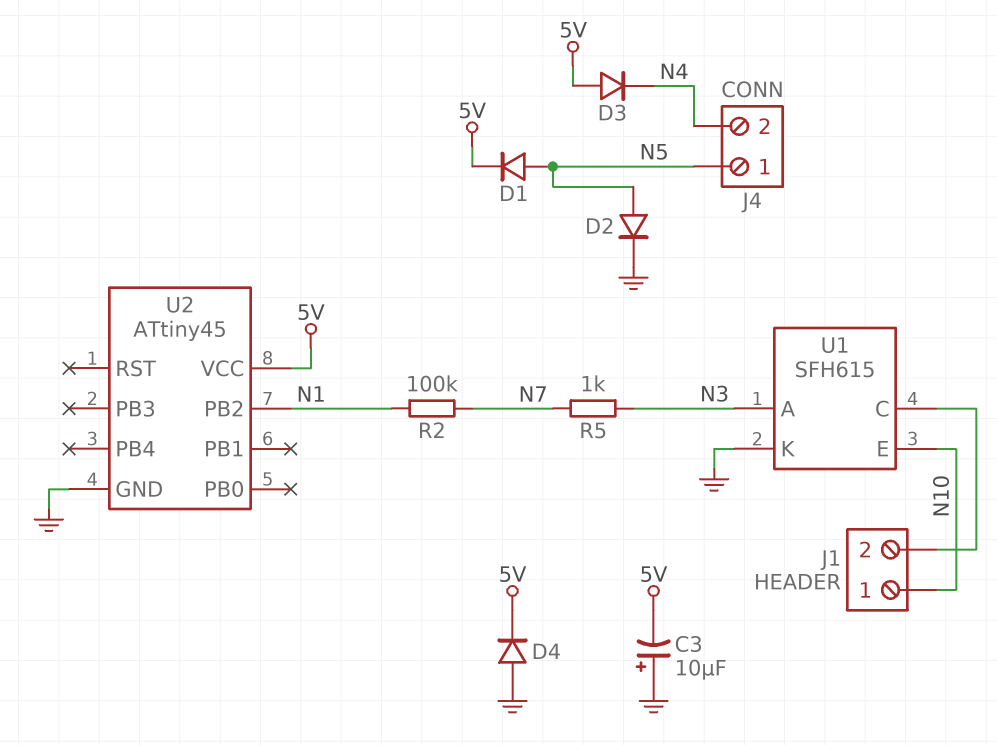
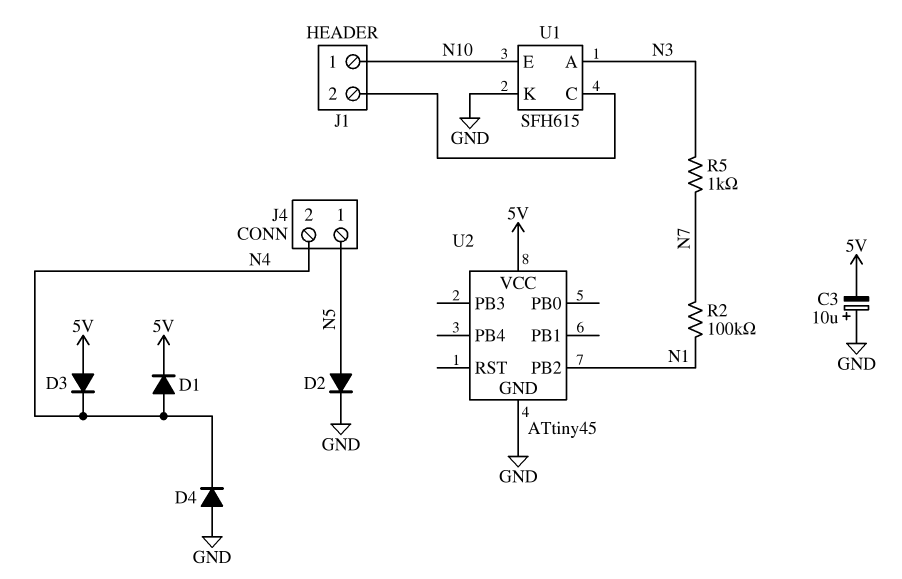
D1: diode (A N5, K 5V) -> diode (A N4, K 5V)
D4: diode (A GND, K 5V) -> diode (A GND, K N4)

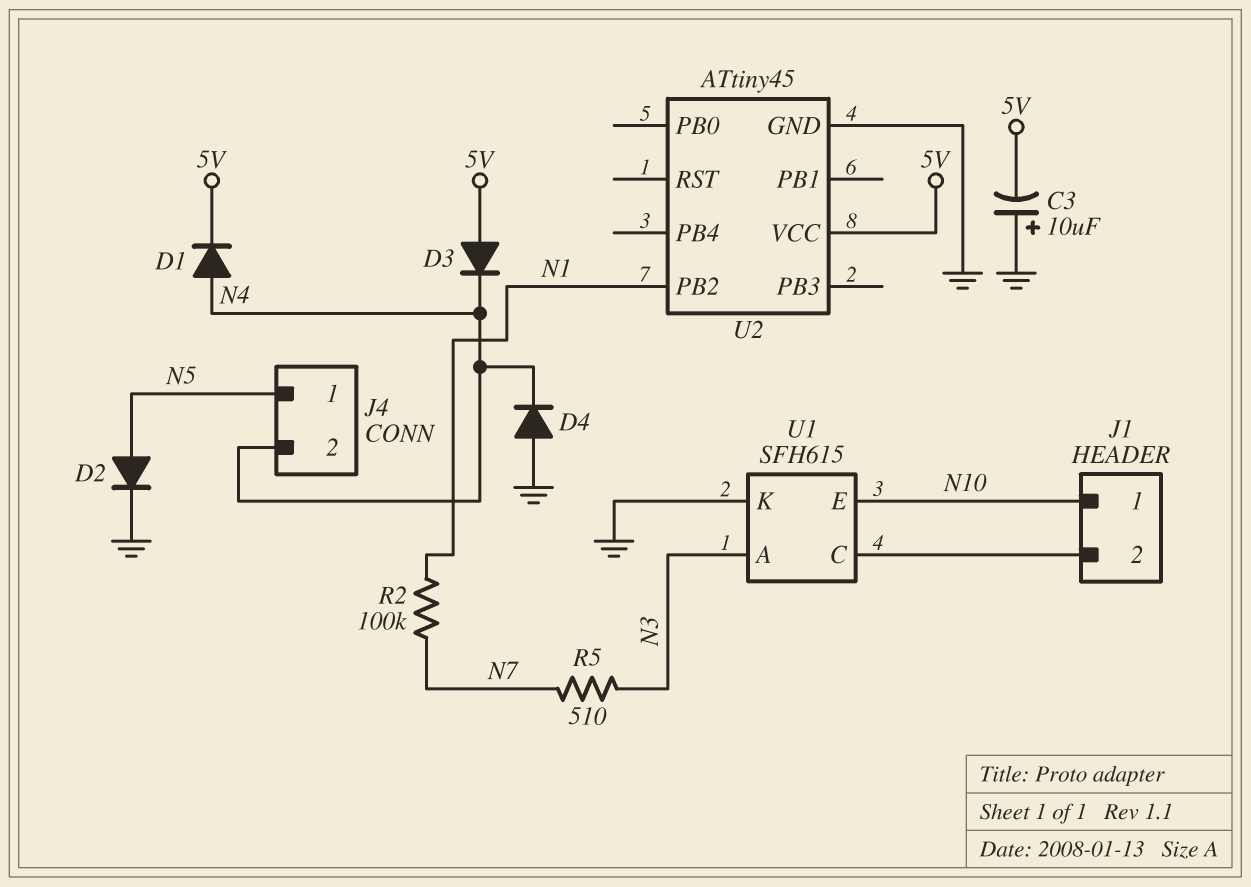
R5: 1k (N3, N7) -> 510 (N3, N7)

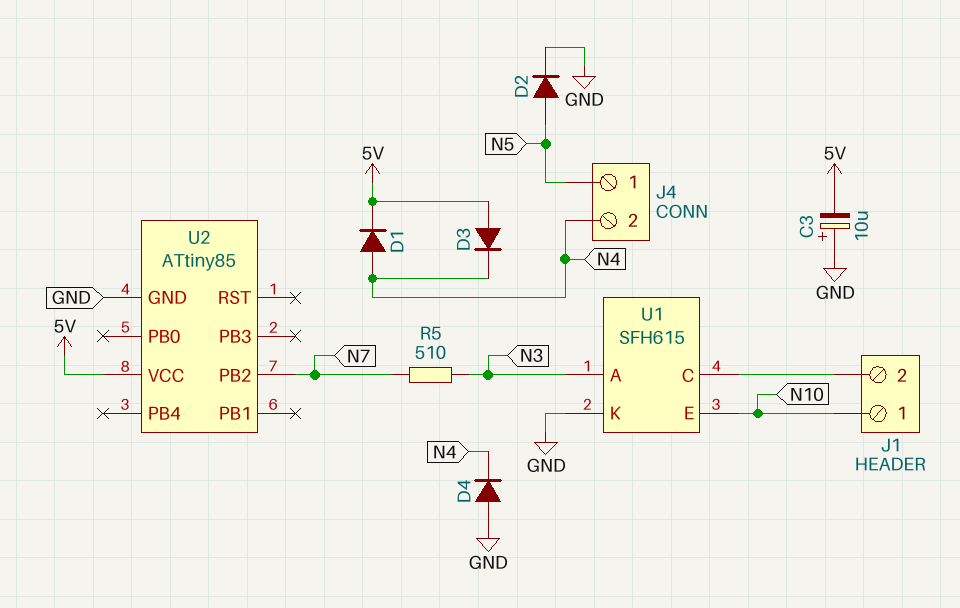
R2: 100k (N1, N7) -> none
U2: ATtiny45 -> ATtiny85
U2 pin PB2: N1 -> N7

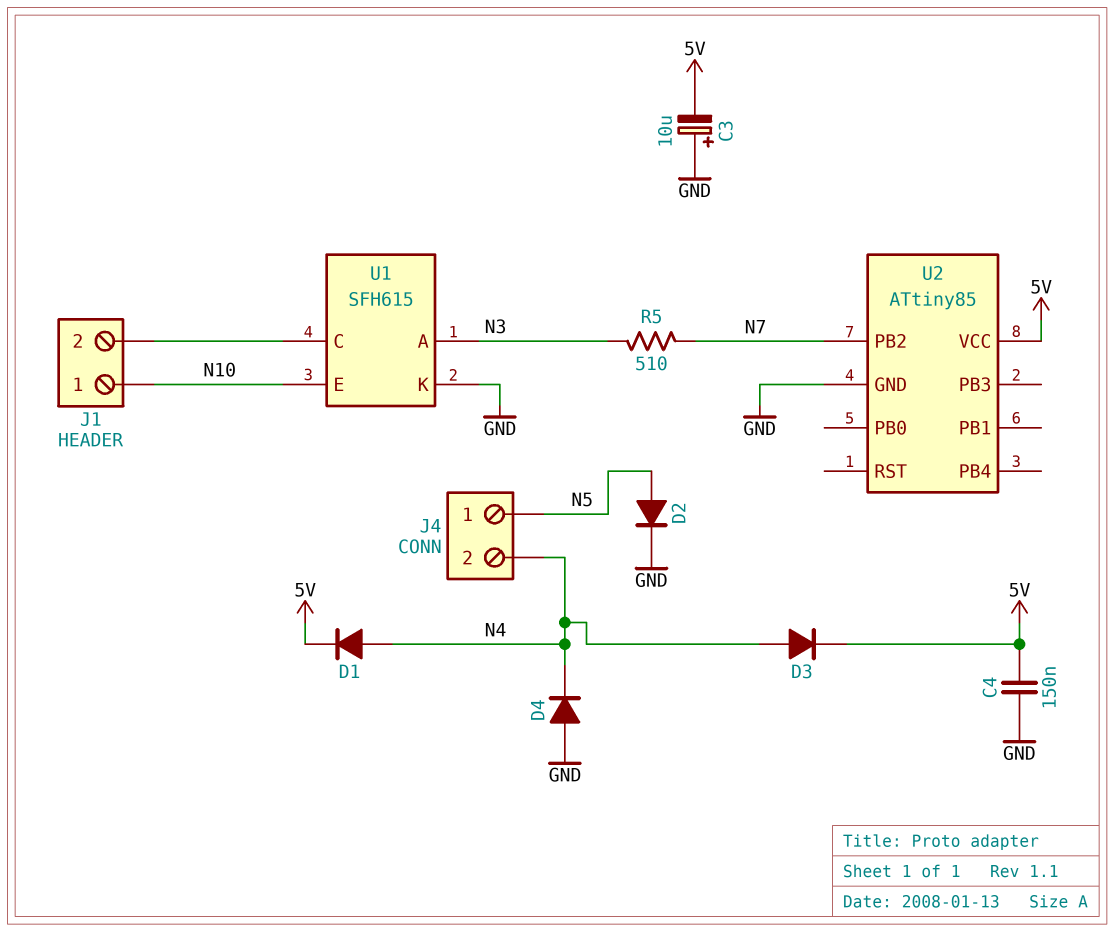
C4: none -> 150nF (5V, GND)
D3: diode (A 5V, K N4) -> diode (A N4, K 5V)

